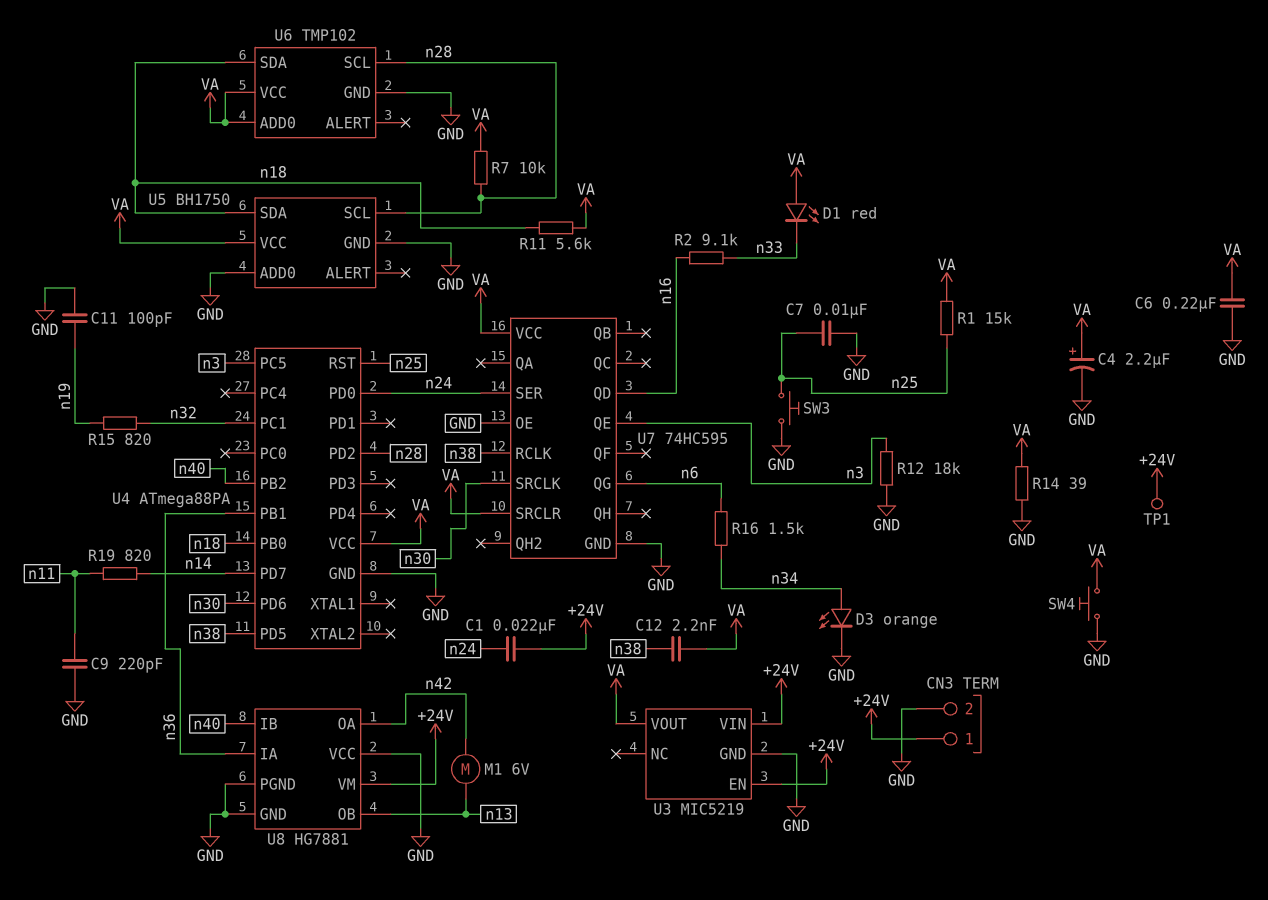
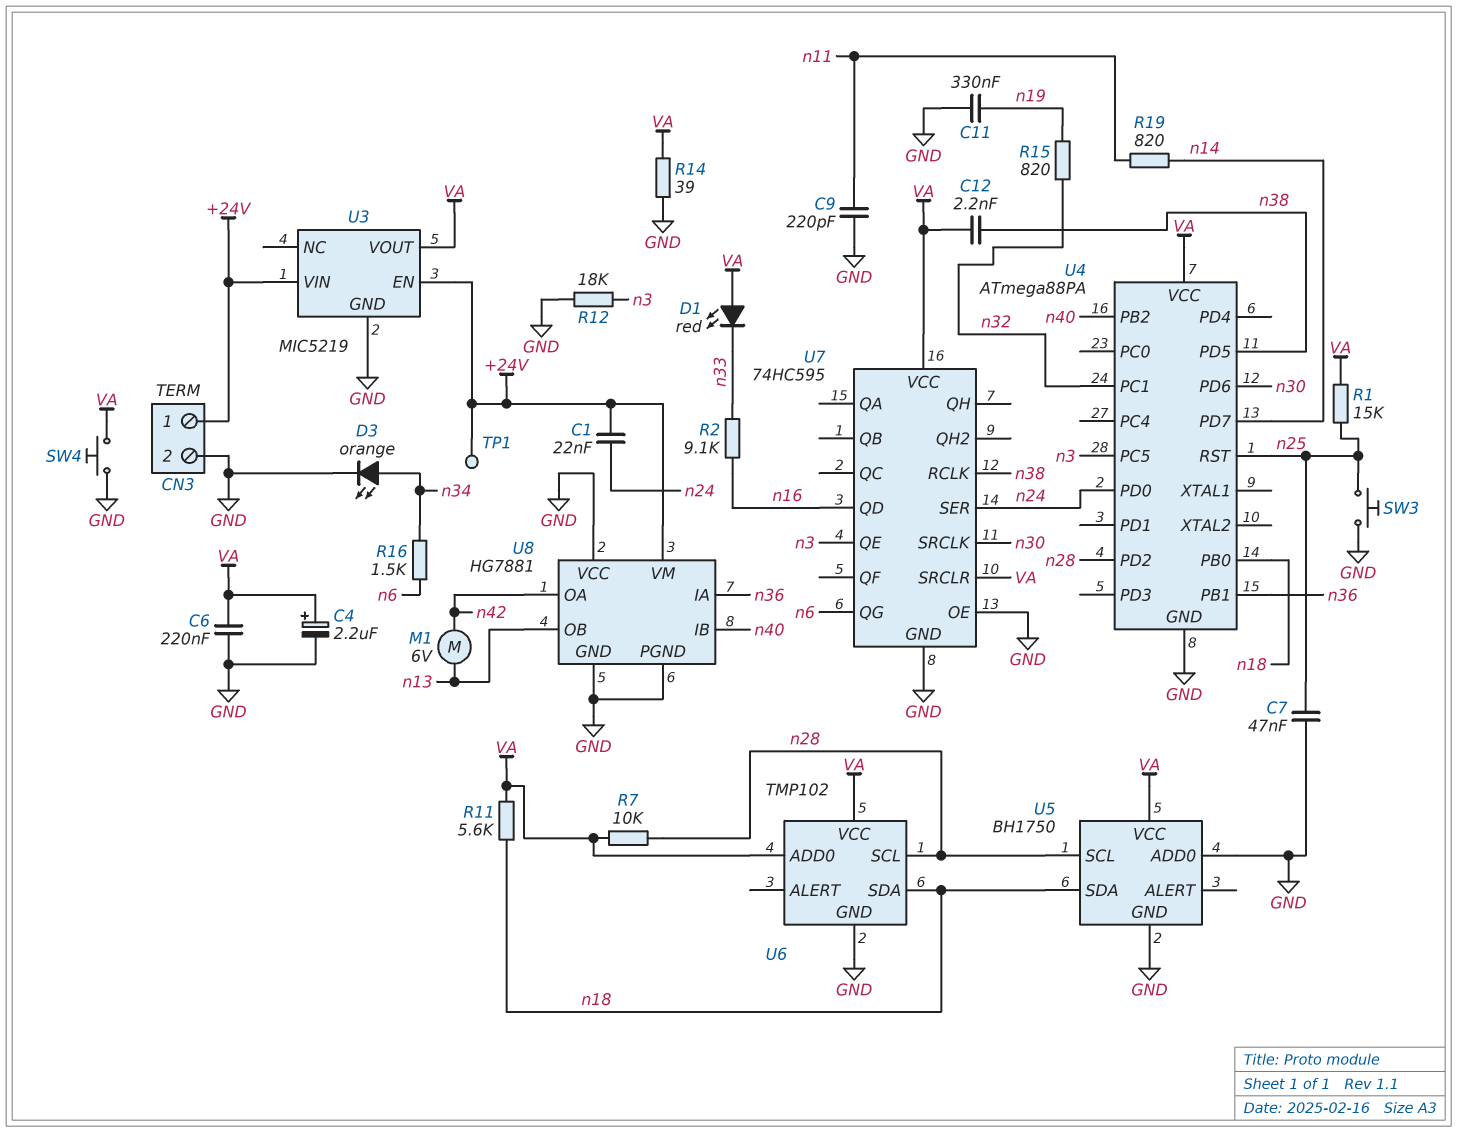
C7: 10nF (GND, n25) -> 47nF (GND, n25)
C11: 100pF (GND, n19) -> 330nF (GND, n19)

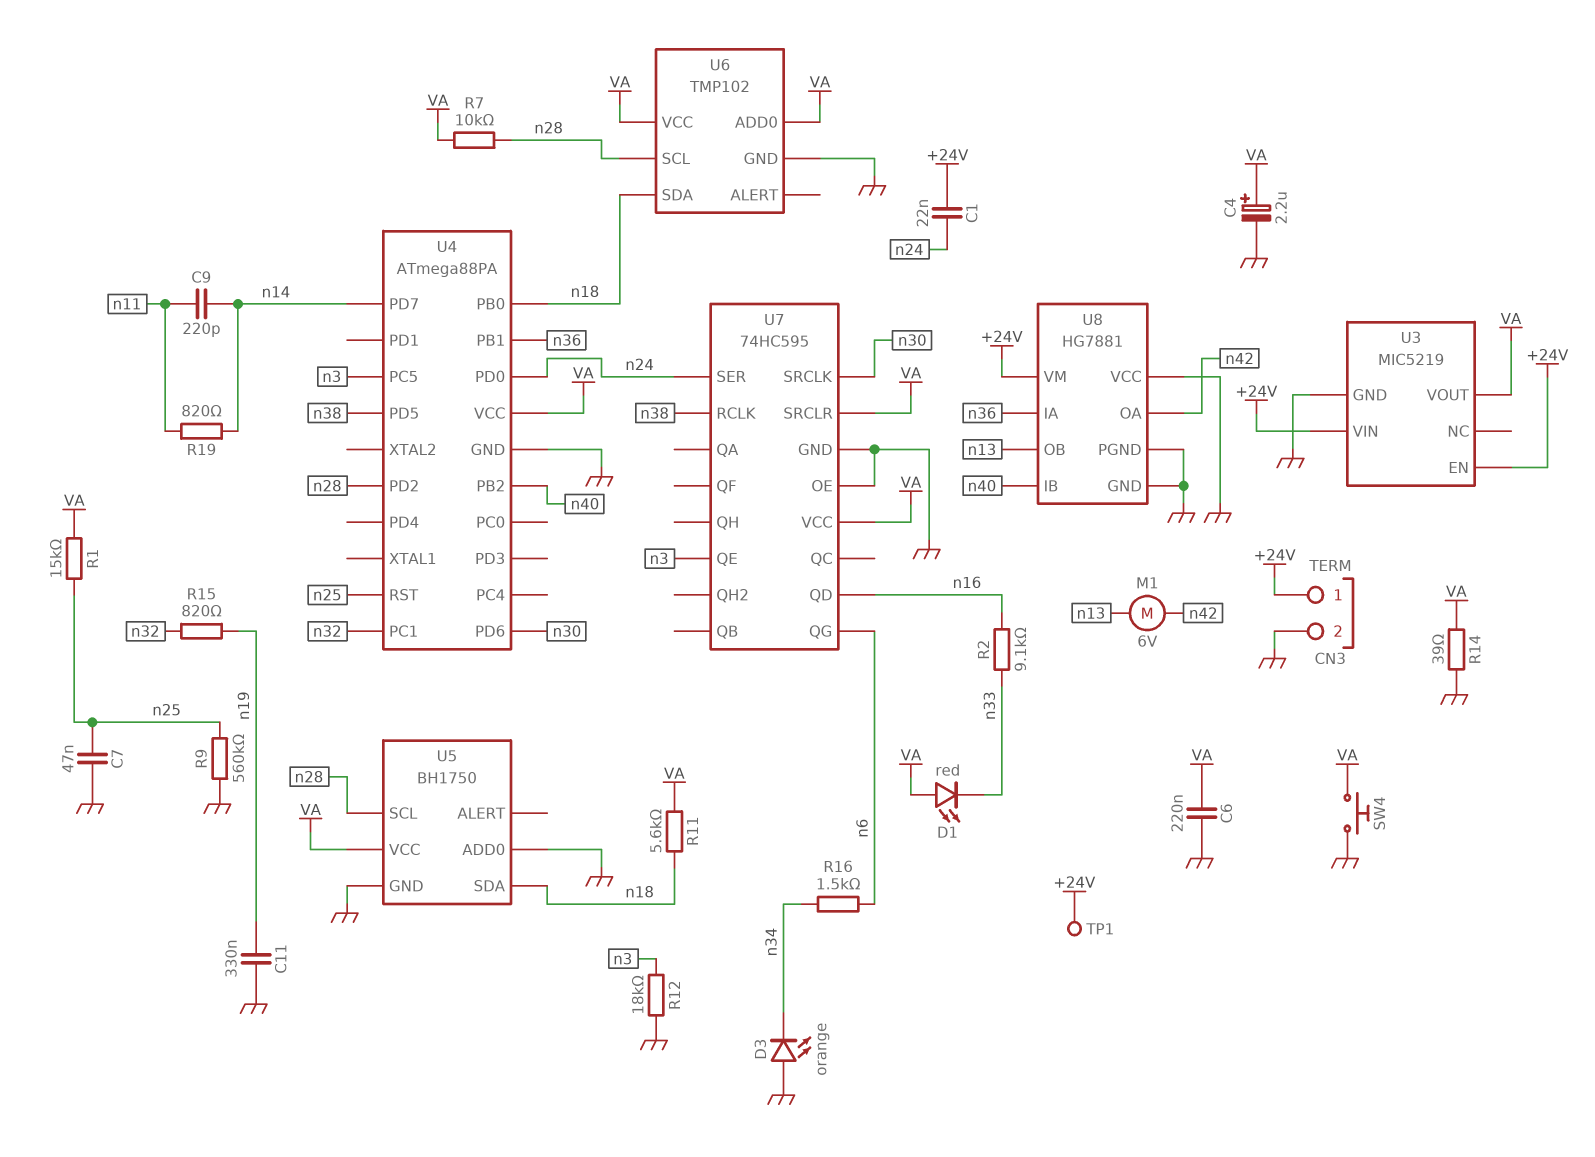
C9: 220pF (GND, n11) -> 220pF (n11, n14)
C12: 2.2nF (VA, n38) -> none
D3: LED orange (A n34, K GND) -> LED orange (A GND, K n34)
R9: none -> 560k (GND, n25)
SW3: button (GND, n25) -> none

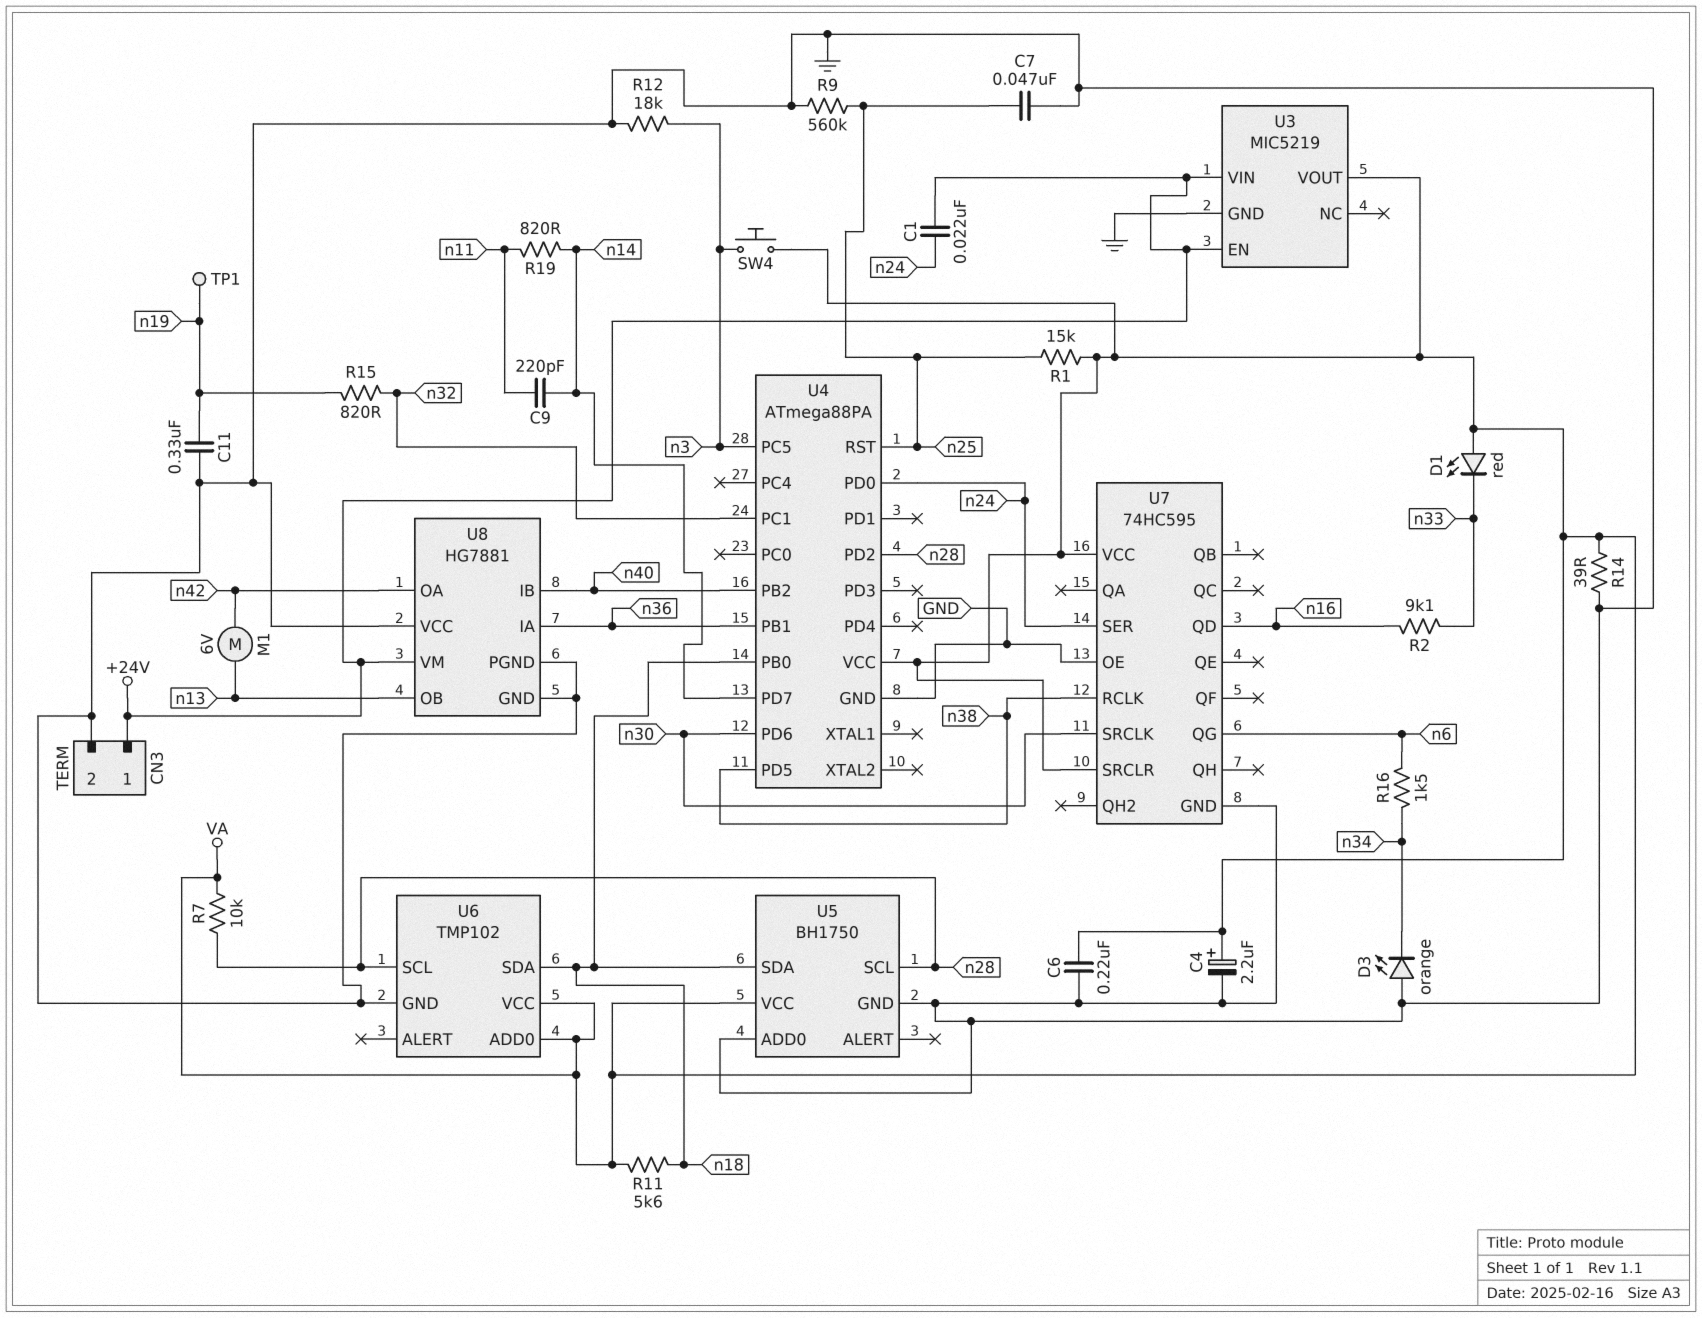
SW4: button (GND, VA) -> button (VA, n3)
TP1: test point (+24V) -> test point (n19)
U7 pin QE: n3 -> none

